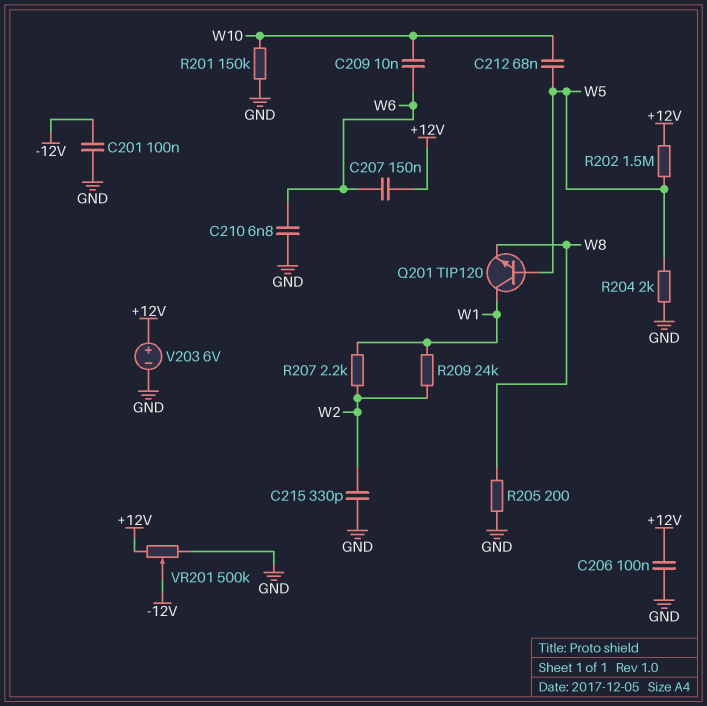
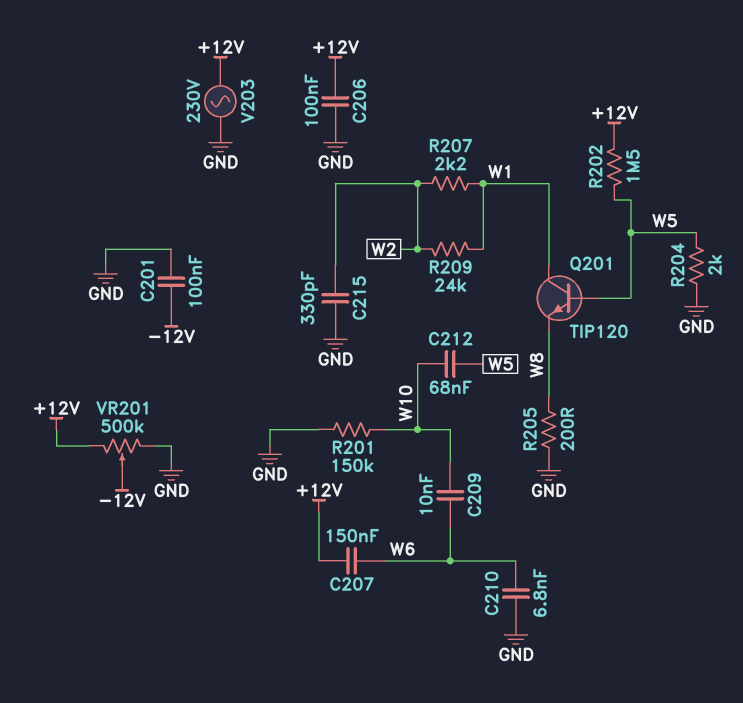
V203: 6V (plus +12V, minus GND) -> AC 230V (+12V, GND)

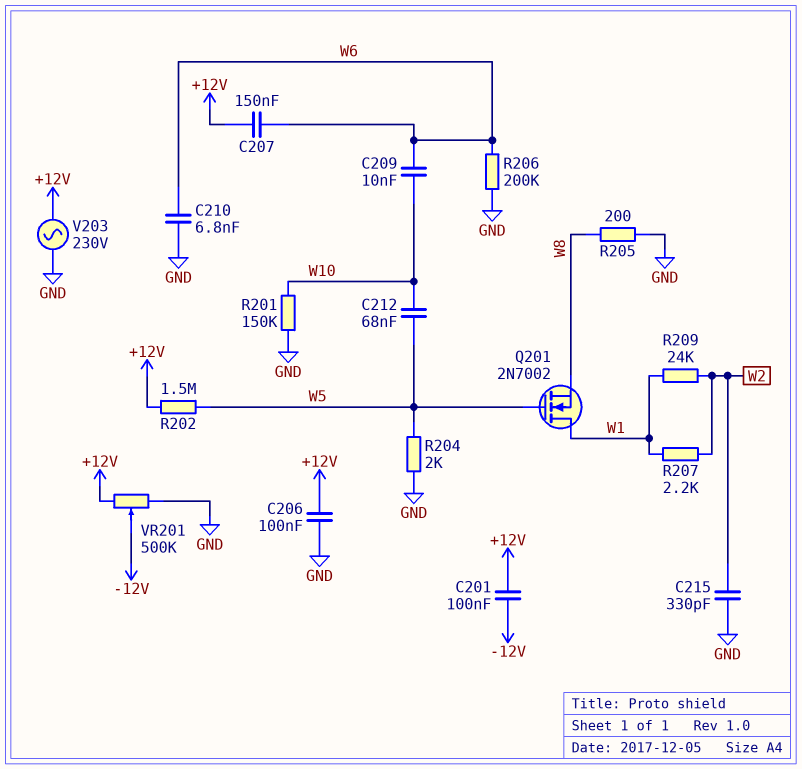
C201: 100nF (-12V, GND) -> 100nF (+12V, -12V)
Q201: NPN TIP120 (B W5, C W1, E W8) -> NMOS 2N7002 (G W5, D W1, S W8)
R206: none -> 200k (GND, W6)

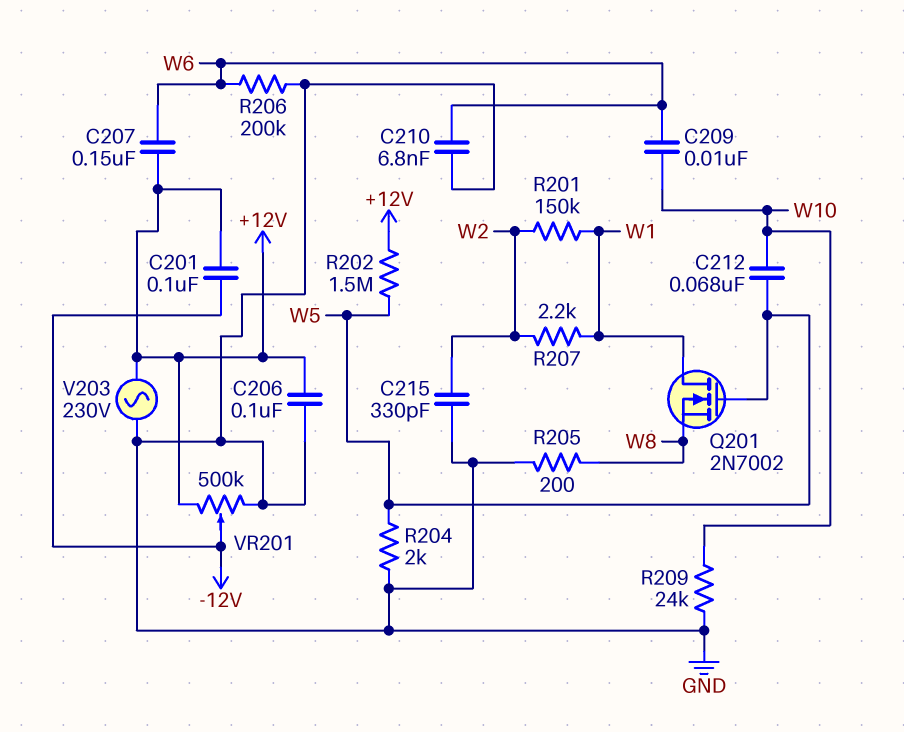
R201: 150k (GND, W10) -> 150k (W1, W2)
R209: 24k (W1, W2) -> 24k (GND, W10)

